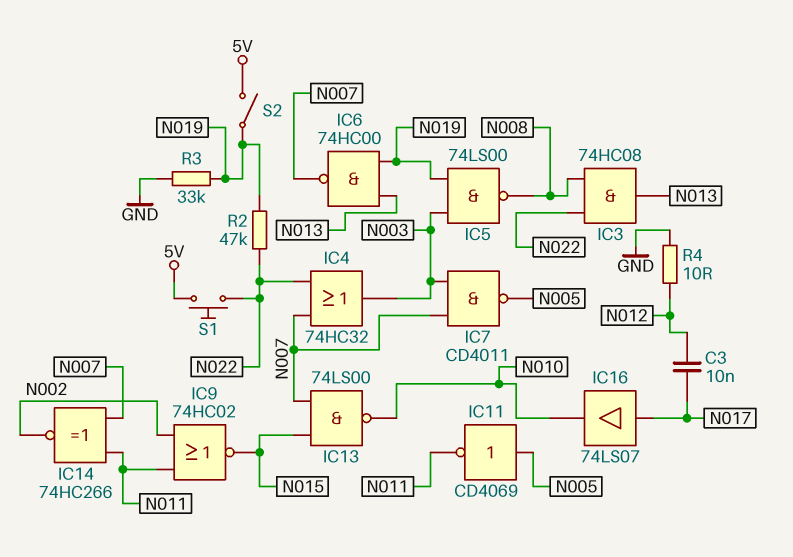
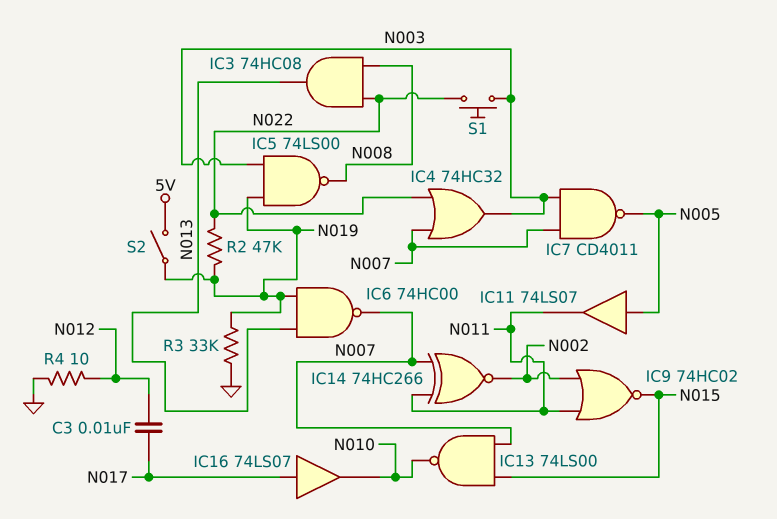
IC11: NOT CD4069 (in N005, out N011) -> buffer 74LS07 (in N005, out N011)
S1: button (5V, N022) -> button (N003, N022)

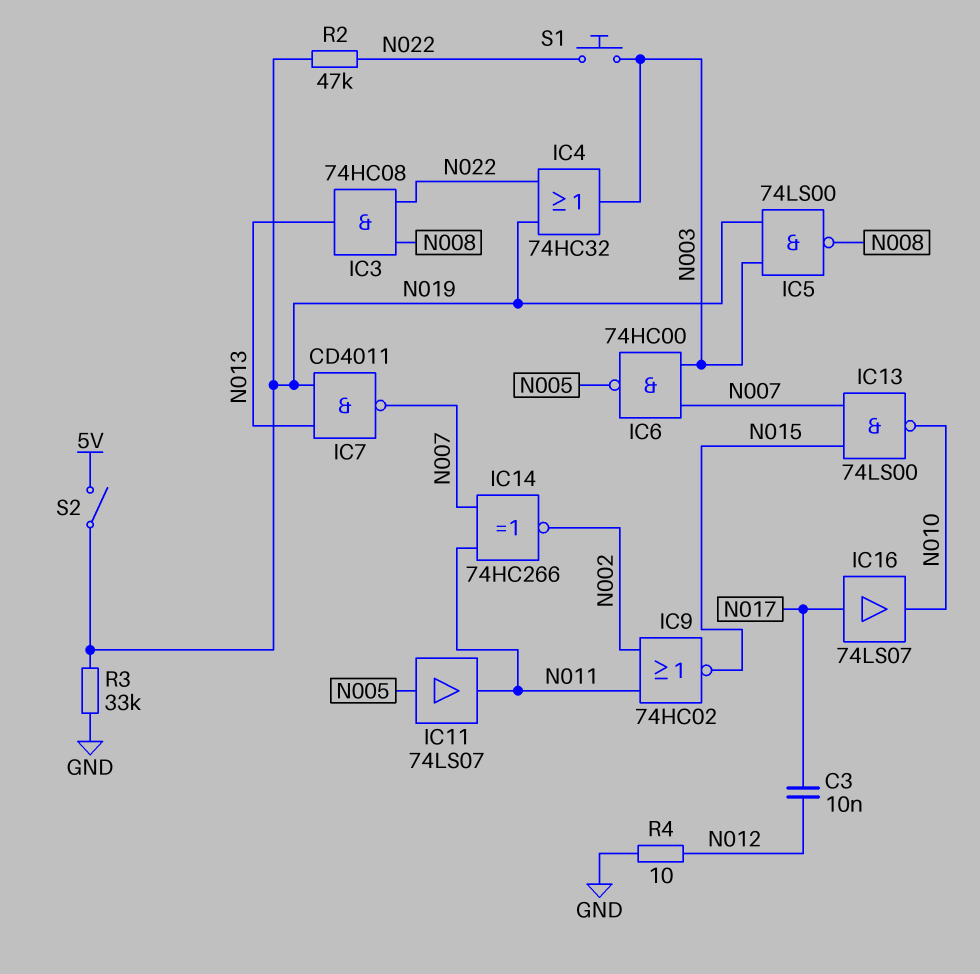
IC4: OR 74HC32 (in N007, in N022, out N003) -> OR 74HC32 (in N019, in N022, out N003)
IC6: NAND 74HC00 (in N013, in N019, out N007) -> NAND 74HC00 (in N003, in N007, out N005)
IC7: NAND CD4011 (in N003, in N007, out N005) -> NAND CD4011 (in N013, in N019, out N007)

